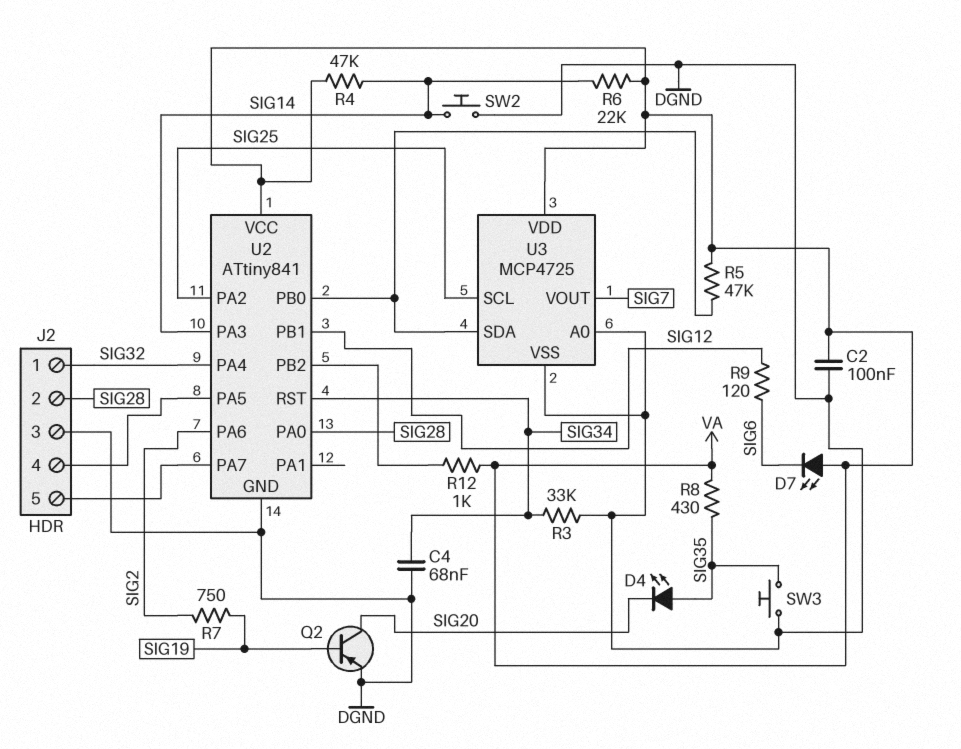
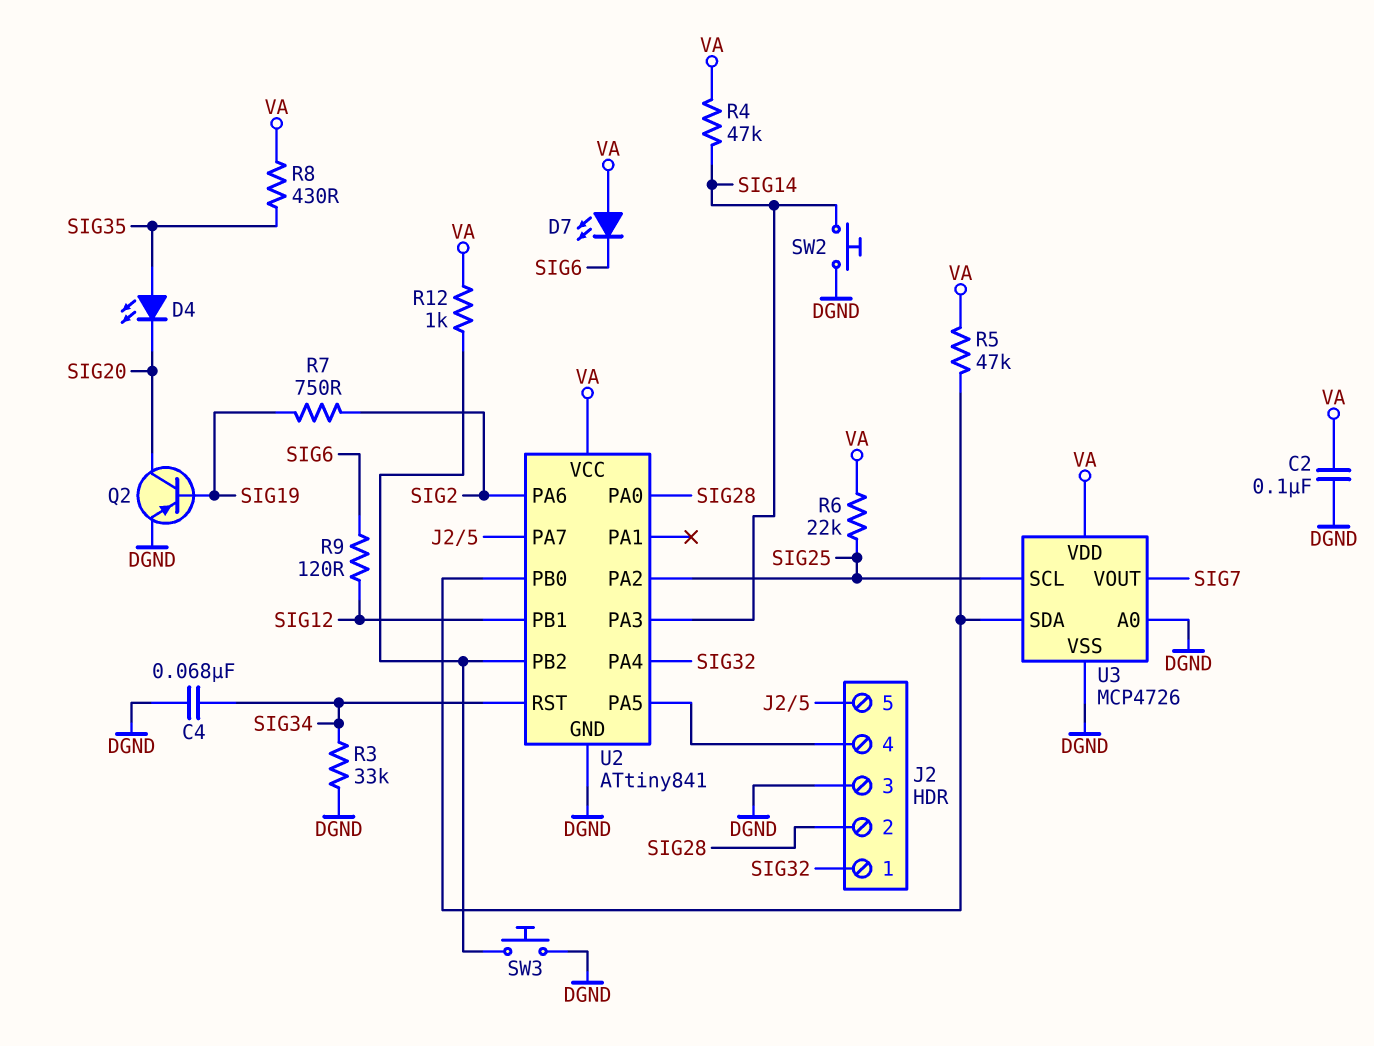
R6: 22k (SIG14, VA) -> 22k (SIG25, VA)
SW3: button (DGND, SIG35) -> button (DGND, U2/PB2)
U3: MCP4725 -> MCP4726

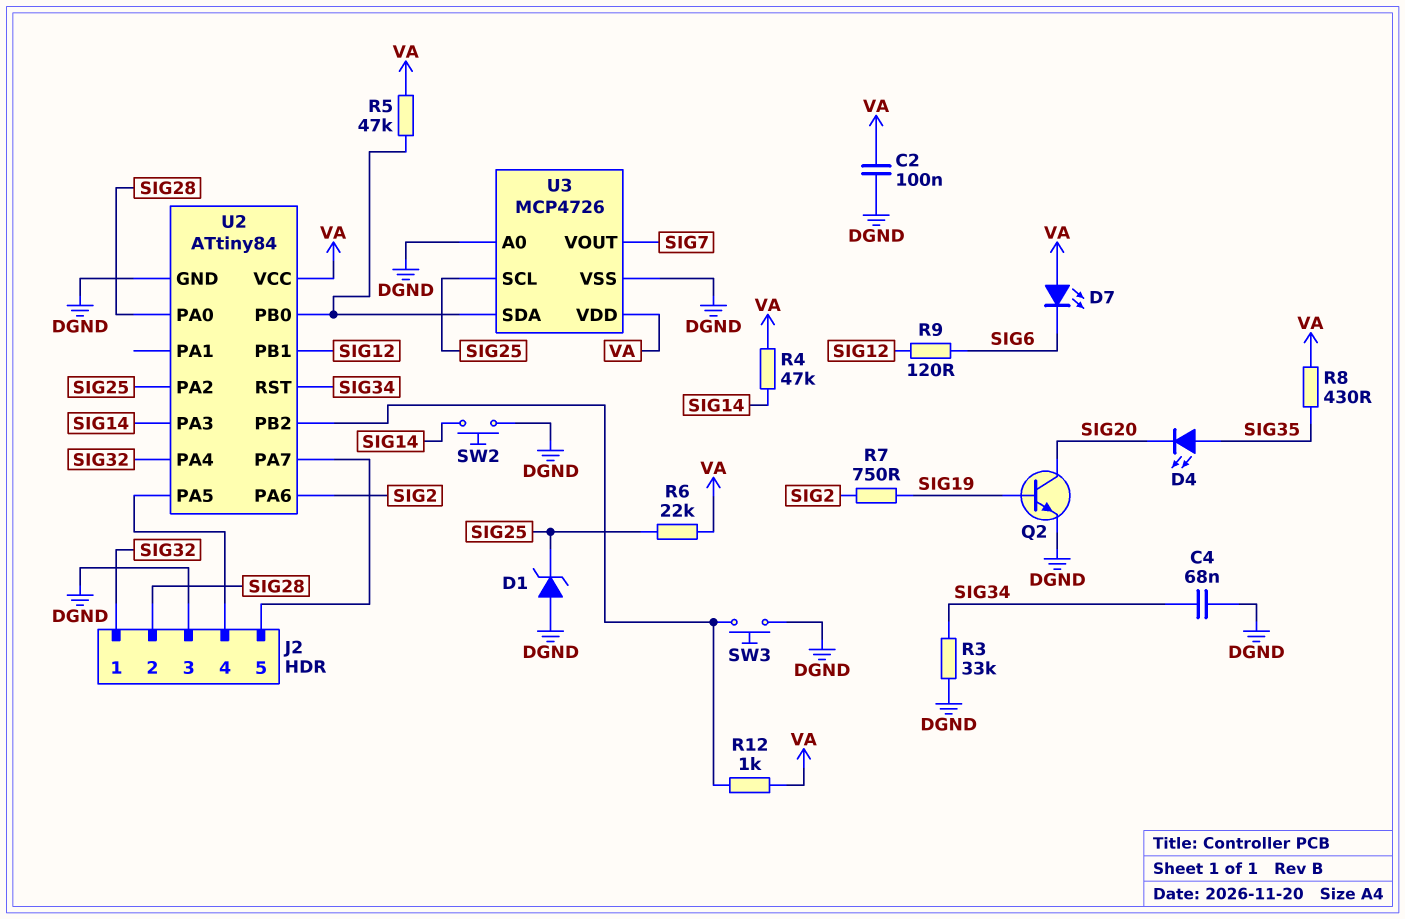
D1: none -> zener (A DGND, K SIG25)
Q2: PNP (B SIG19, C SIG20, E DGND) -> NPN (B SIG19, C SIG20, E DGND)
U2: ATtiny841 -> ATtiny84

